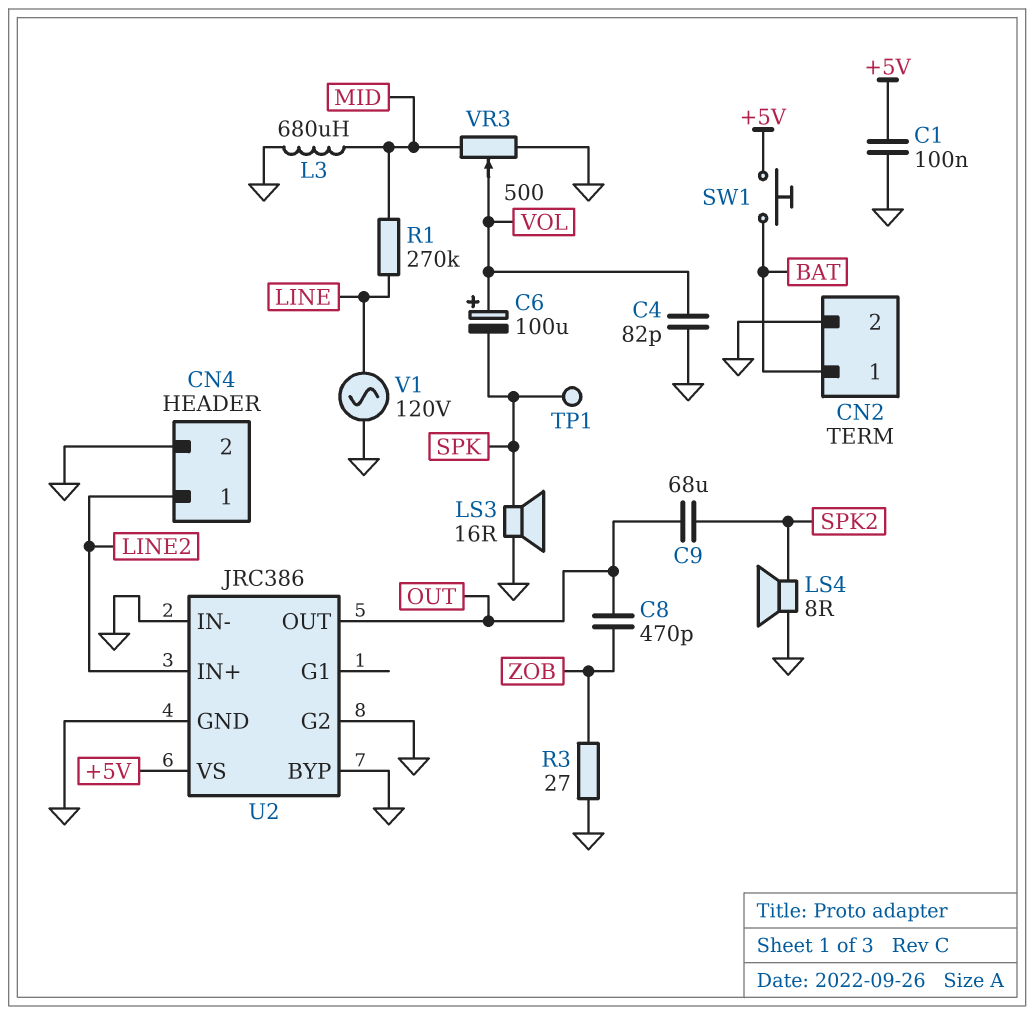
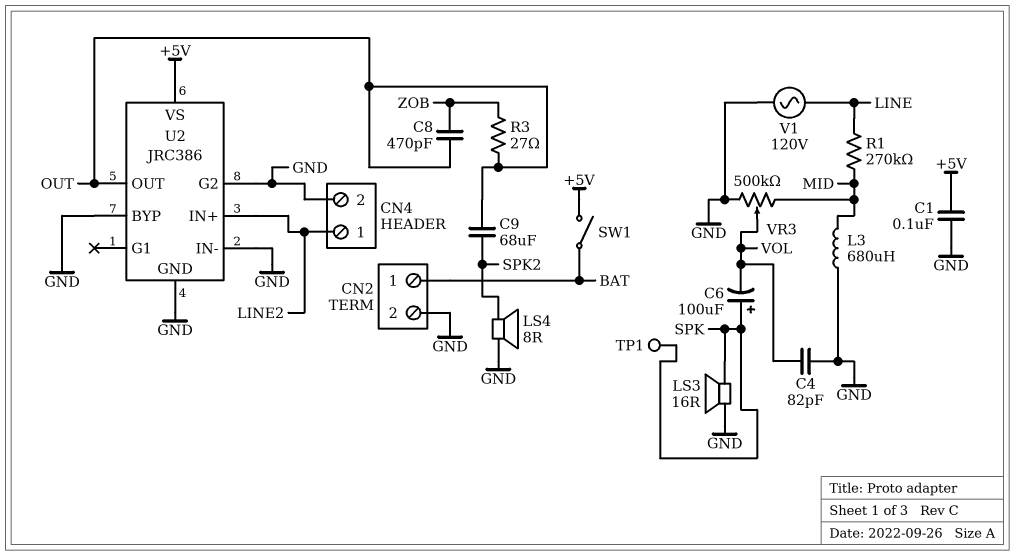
C6: 100uF (plus VOL, minus SPK) -> 100uF (plus SPK, minus VOL)
R3: 27 (GND, ZOB) -> 27 (OUT, ZOB)
SW1: button (+5V, BAT) -> switch (+5V, BAT)
VR3: 500 (GND, MID, wiper VOL) -> 500k (GND, MID, wiper VOL)

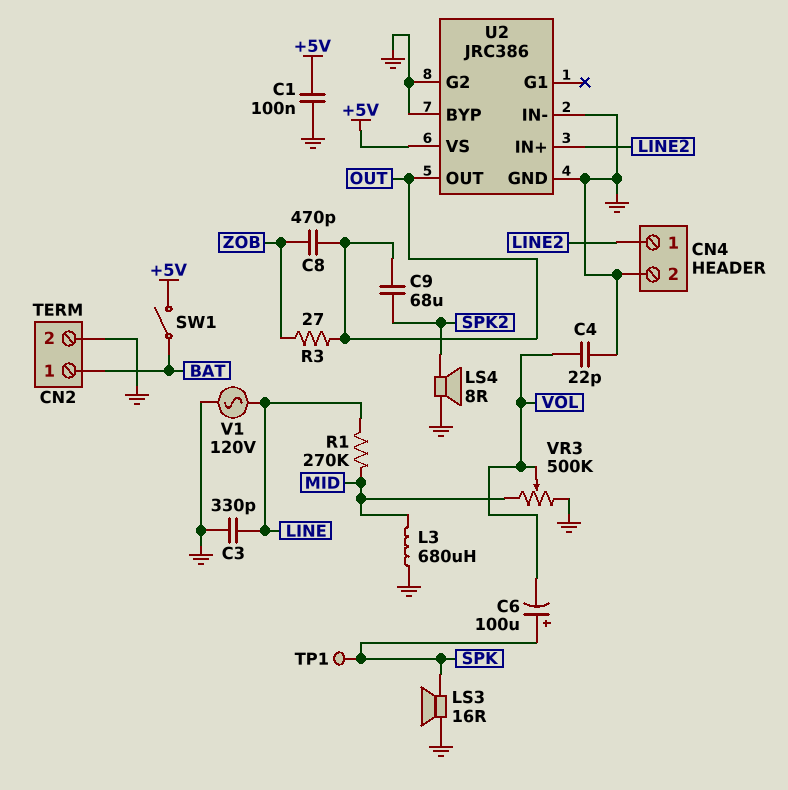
C3: none -> 330pF (GND, LINE)
C4: 82pF (GND, VOL) -> 22pF (GND, VOL)

